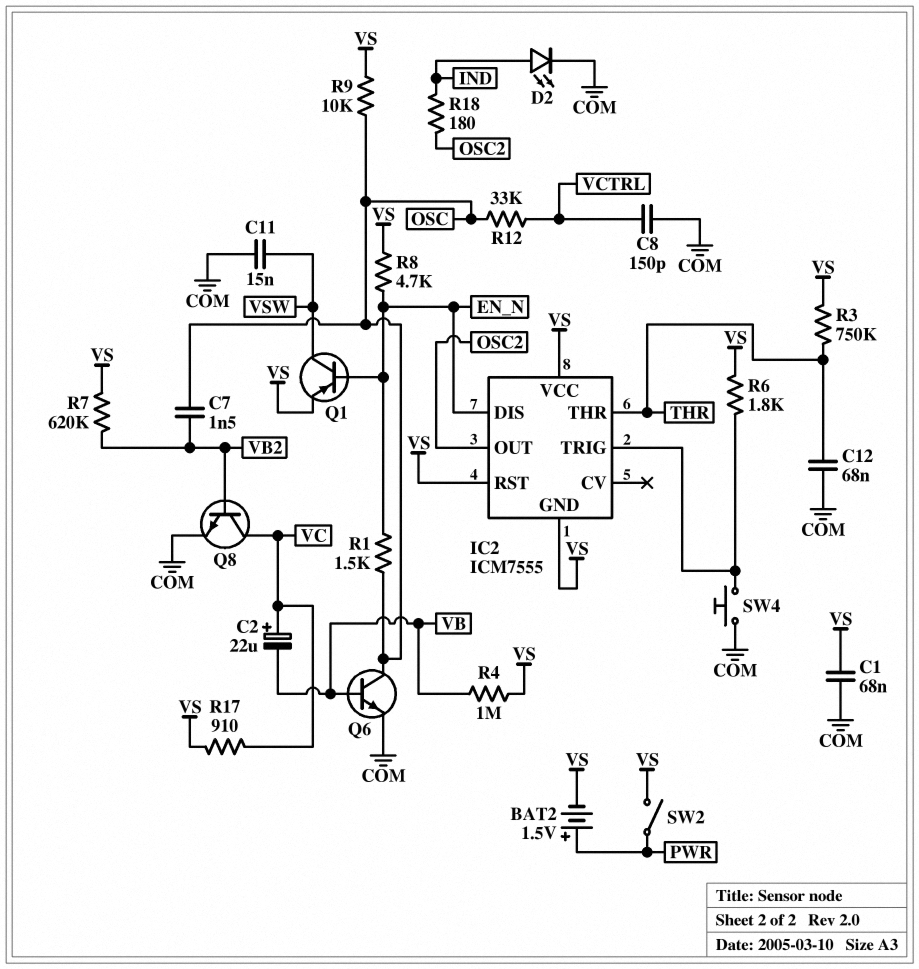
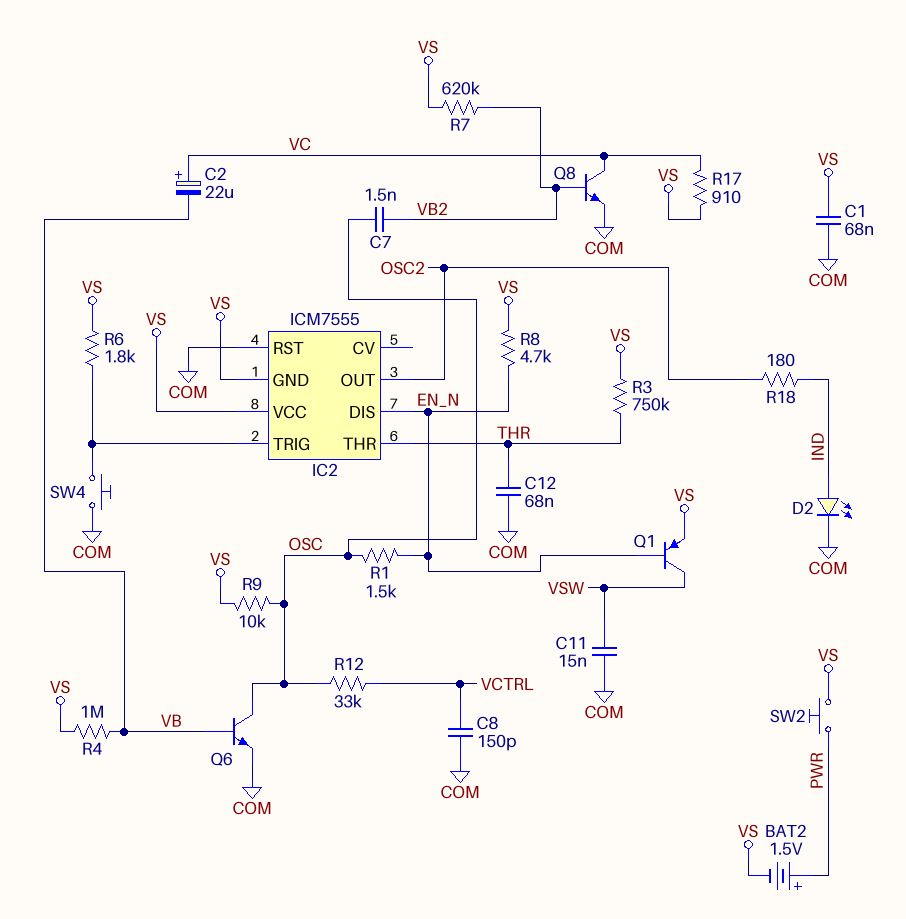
IC2 pin RST: VS -> COM
SW2: switch (PWR, VS) -> button (PWR, VS)

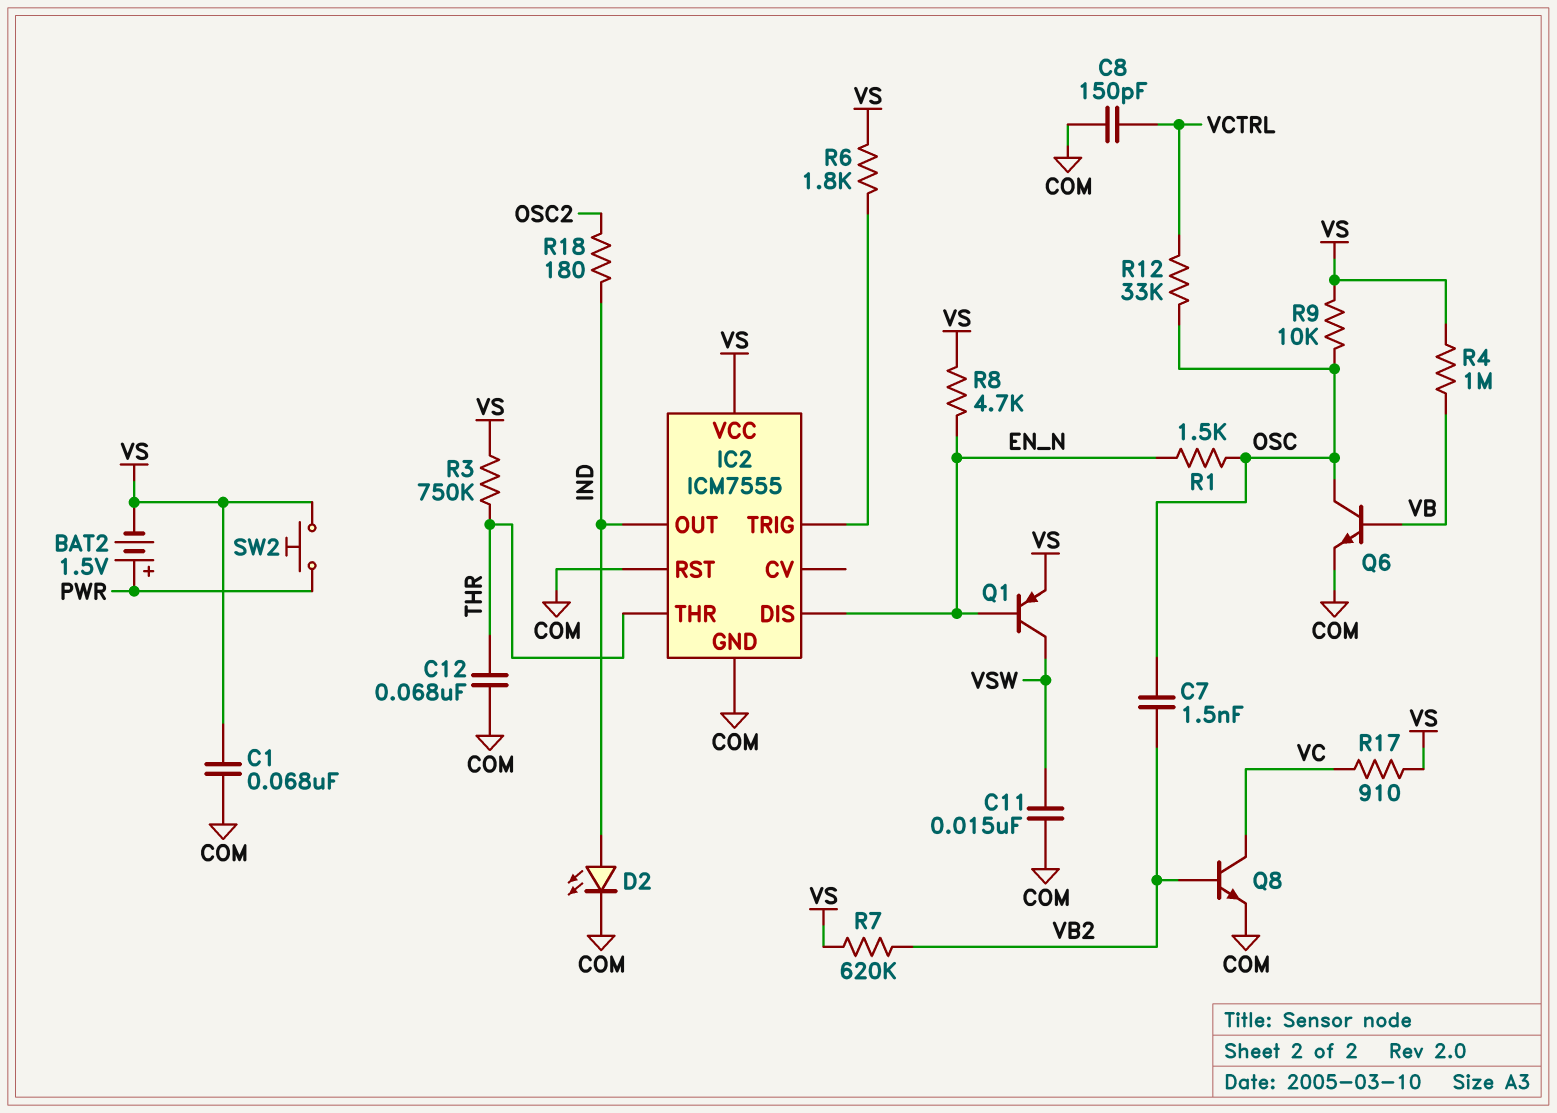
C2: 22uF (plus VC, minus VB) -> none
IC2 pin GND: VS -> COM
IC2 pin OUT: OSC2 -> IND
SW4: button (COM, IC2/TRIG) -> none

